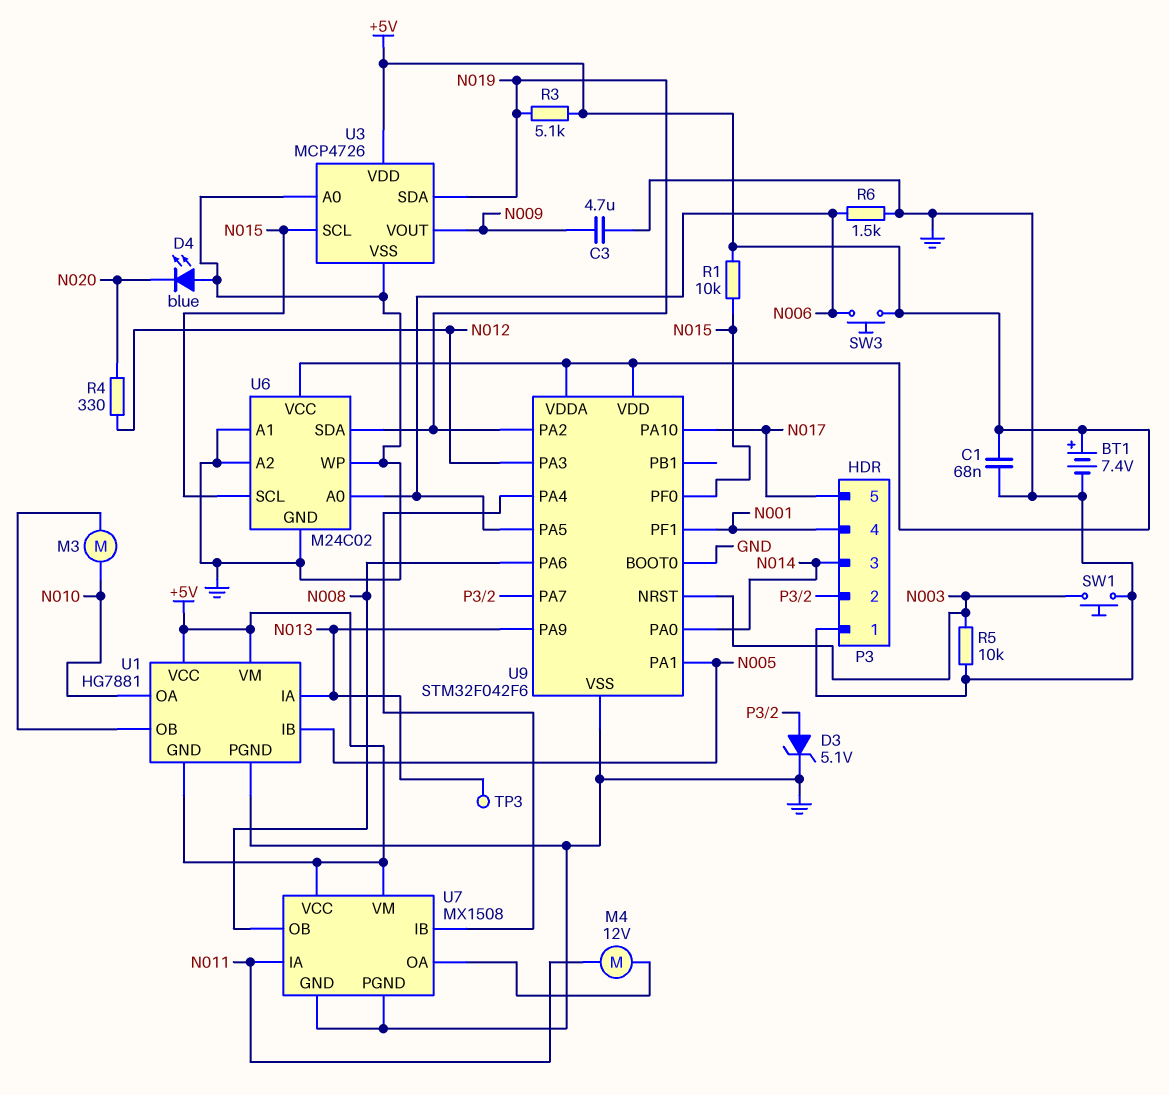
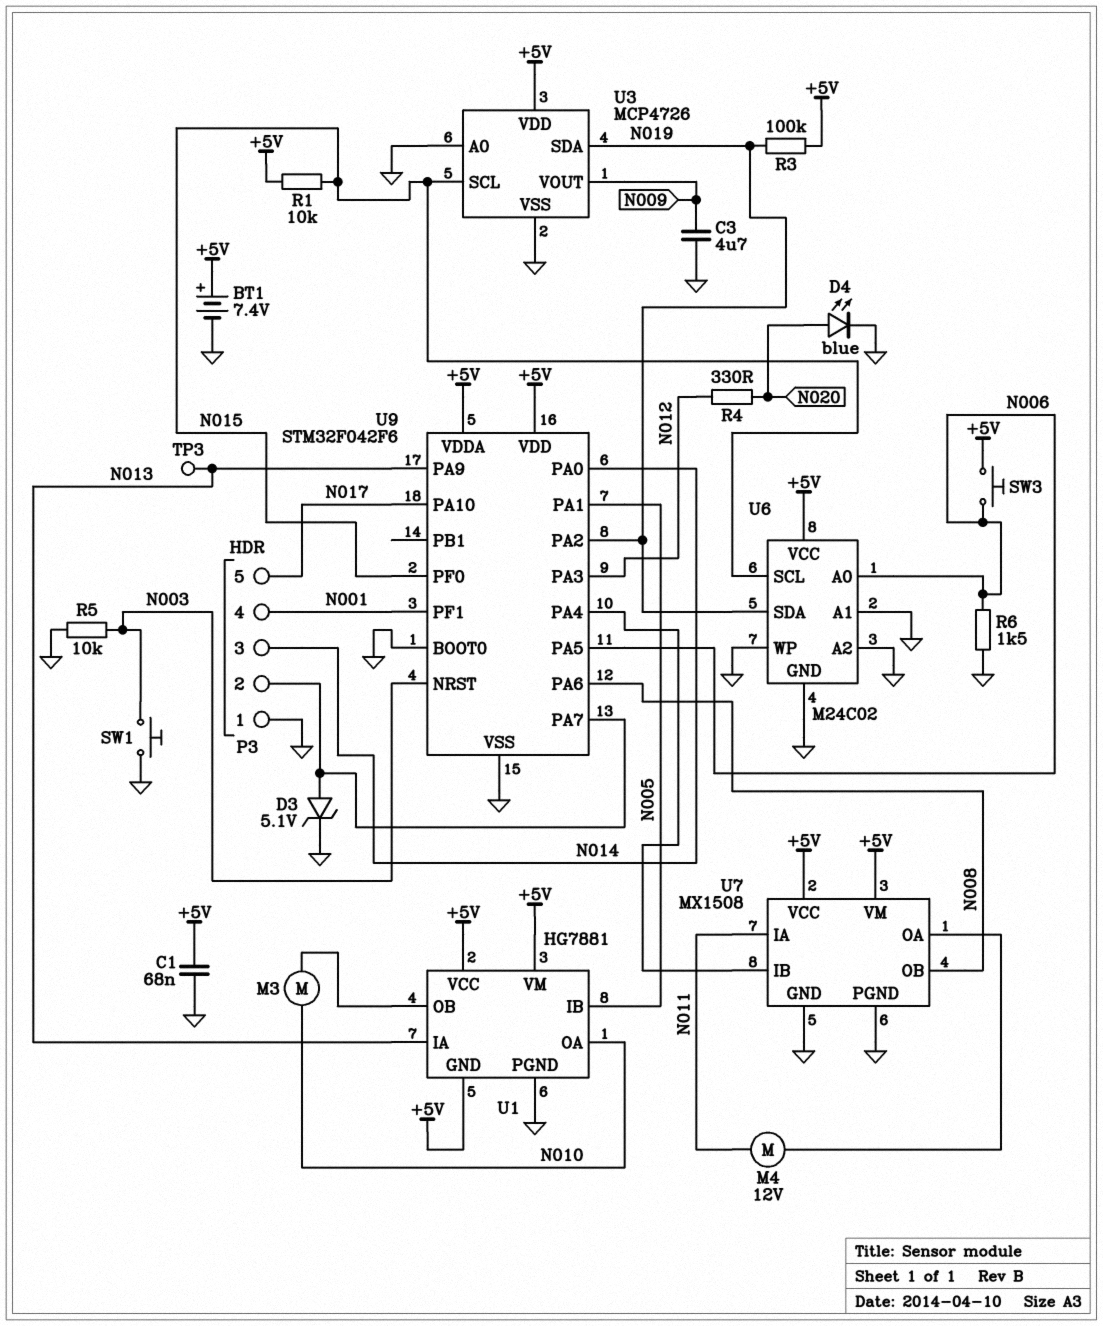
D4: LED blue (A GND, K N020) -> LED blue (A N020, K GND)
R3: 5.1k (+5V, N019) -> 100k (+5V, N019)

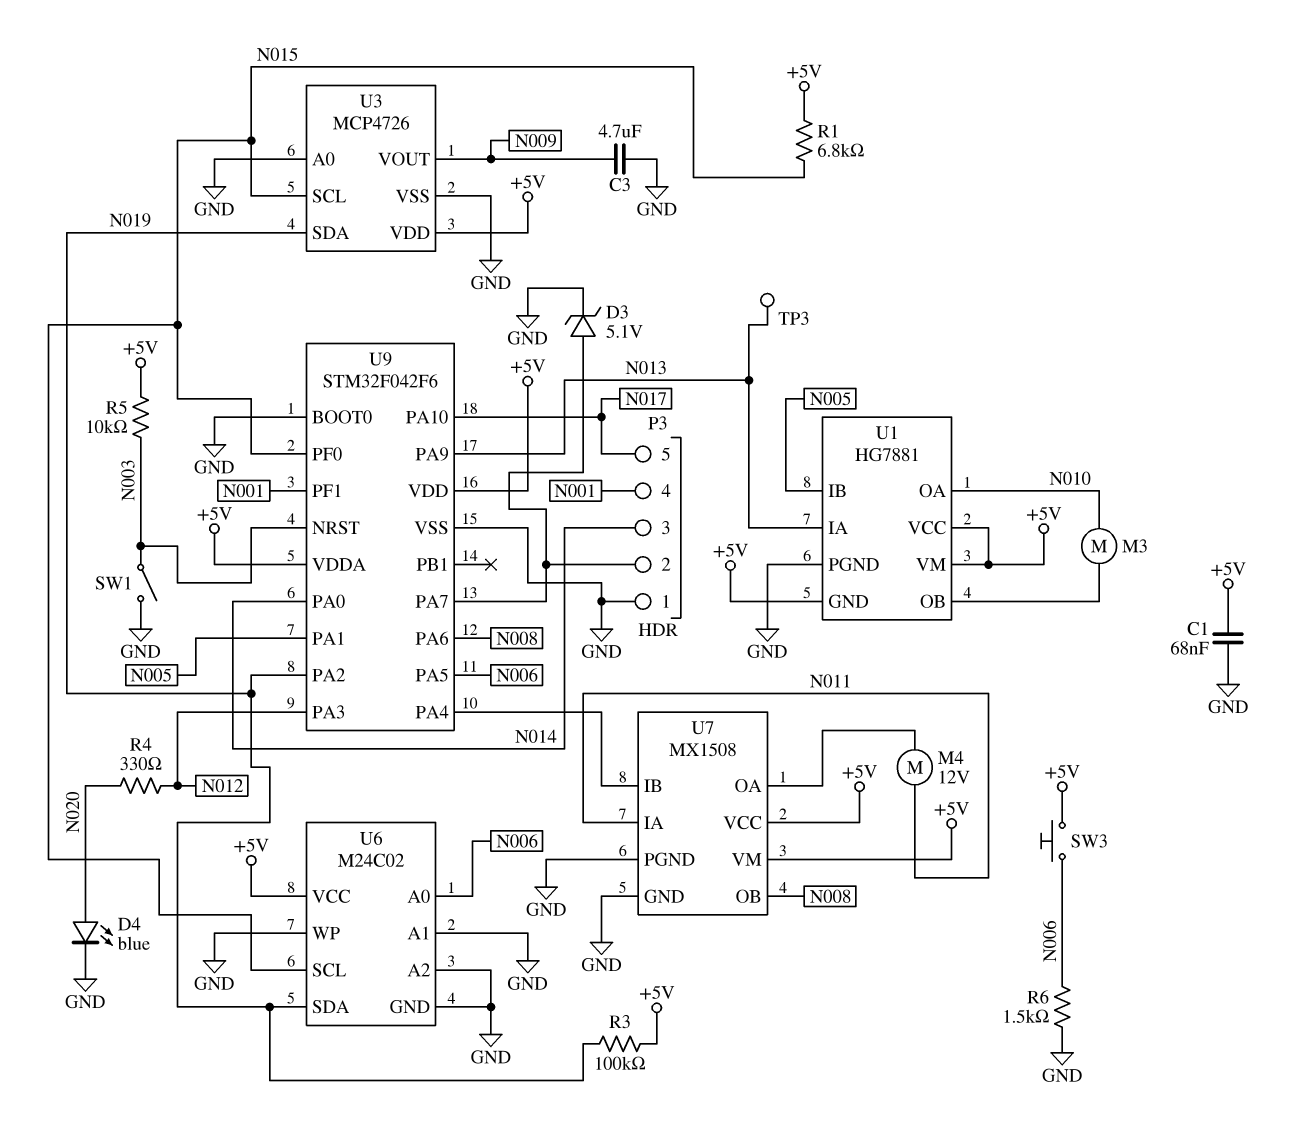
BT1: 7.4V (plus +5V, minus GND) -> none
R1: 10k (+5V, N015) -> 6.8k (+5V, N015)
R5: 10k (GND, N003) -> 10k (+5V, N003)
SW1: button (GND, N003) -> switch (GND, N003)

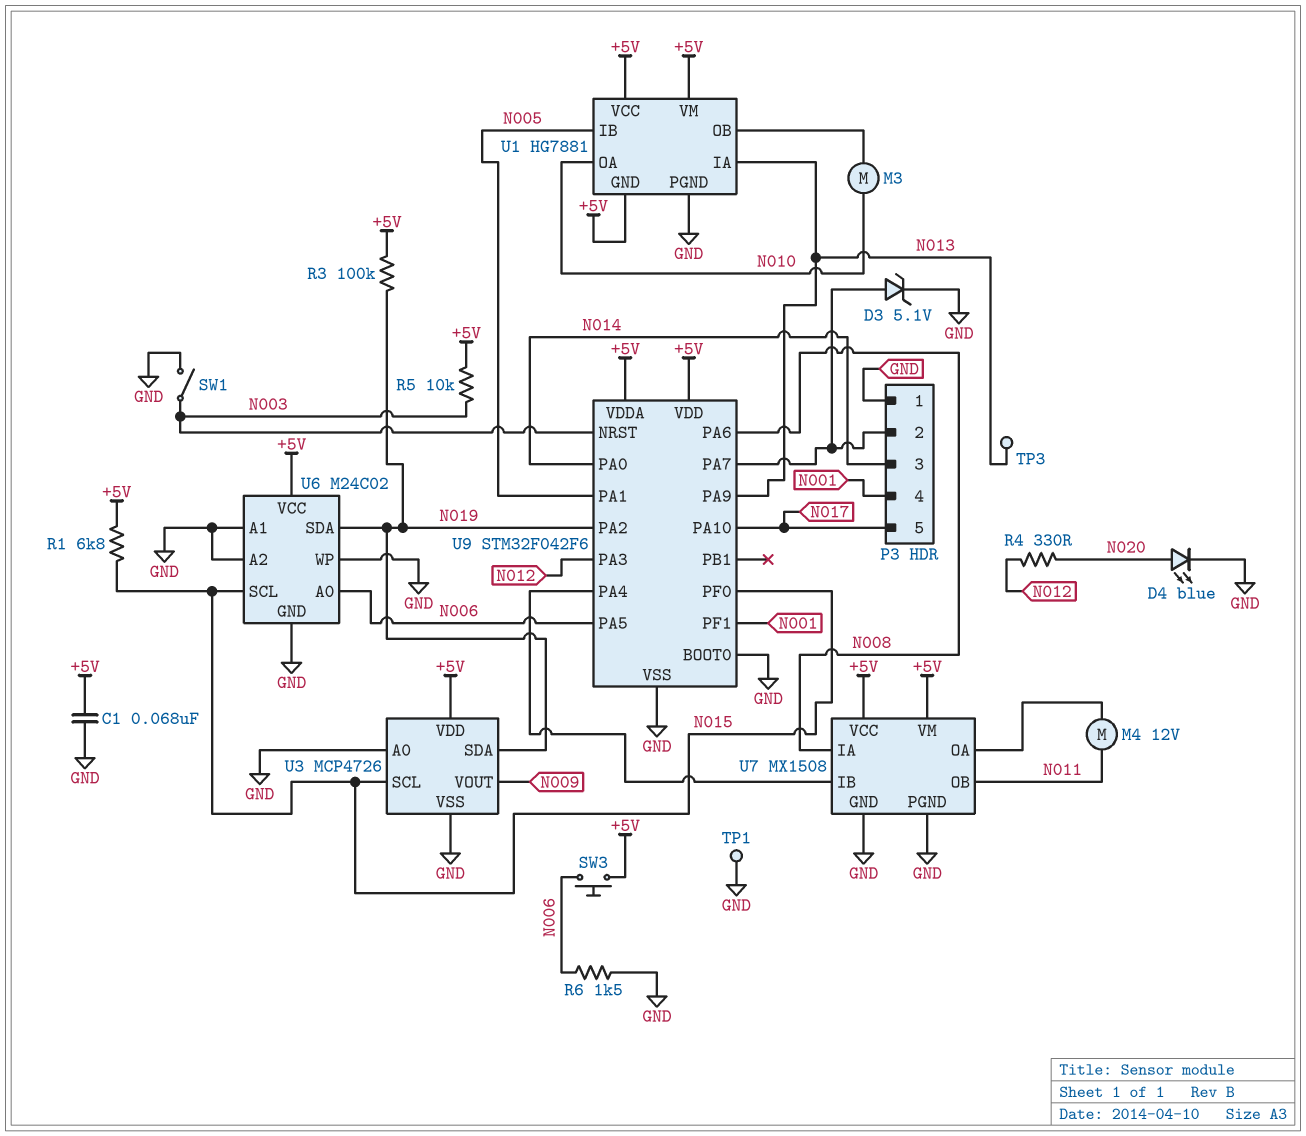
C3: 4.7uF (GND, N009) -> none
TP1: none -> test point (GND)
U7 pin IA: N011 -> N008
U7 pin OB: N008 -> N011

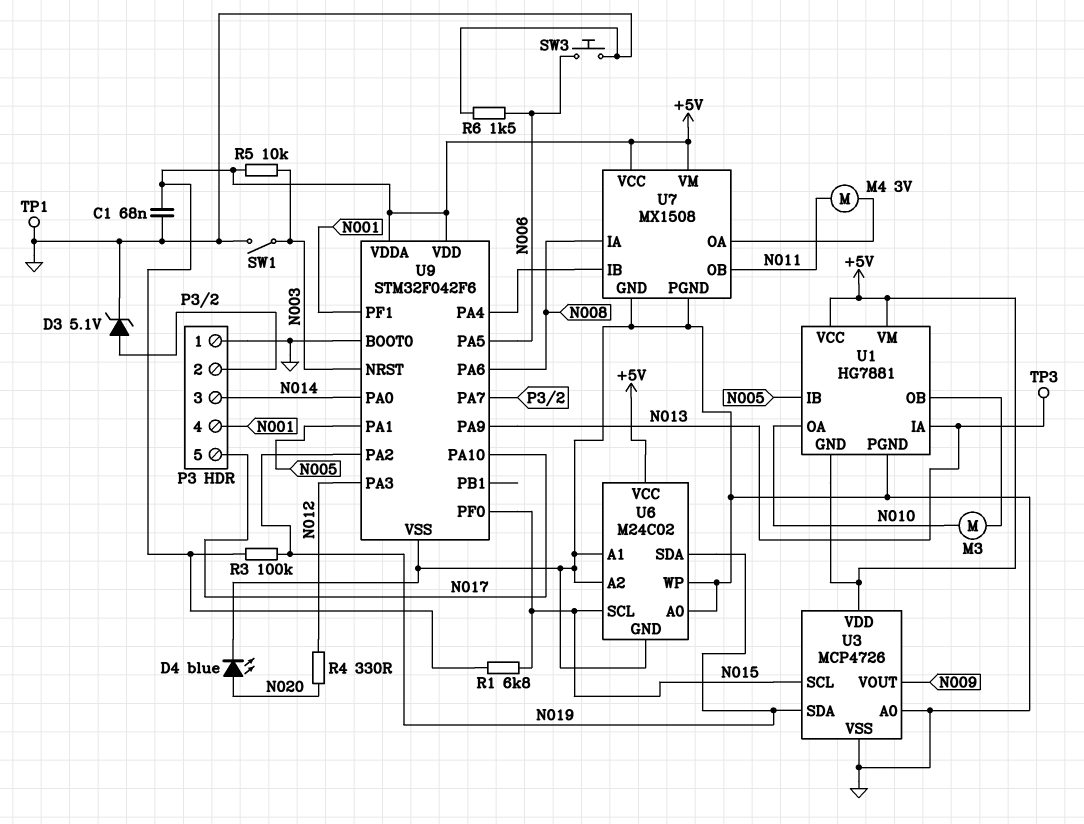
M4: motor 12V (N011, U7/OA) -> motor 3V (N011, U7/OA)
SW3: button (+5V, N006) -> button (GND, N006)
U6 pin A0: N006 -> GND

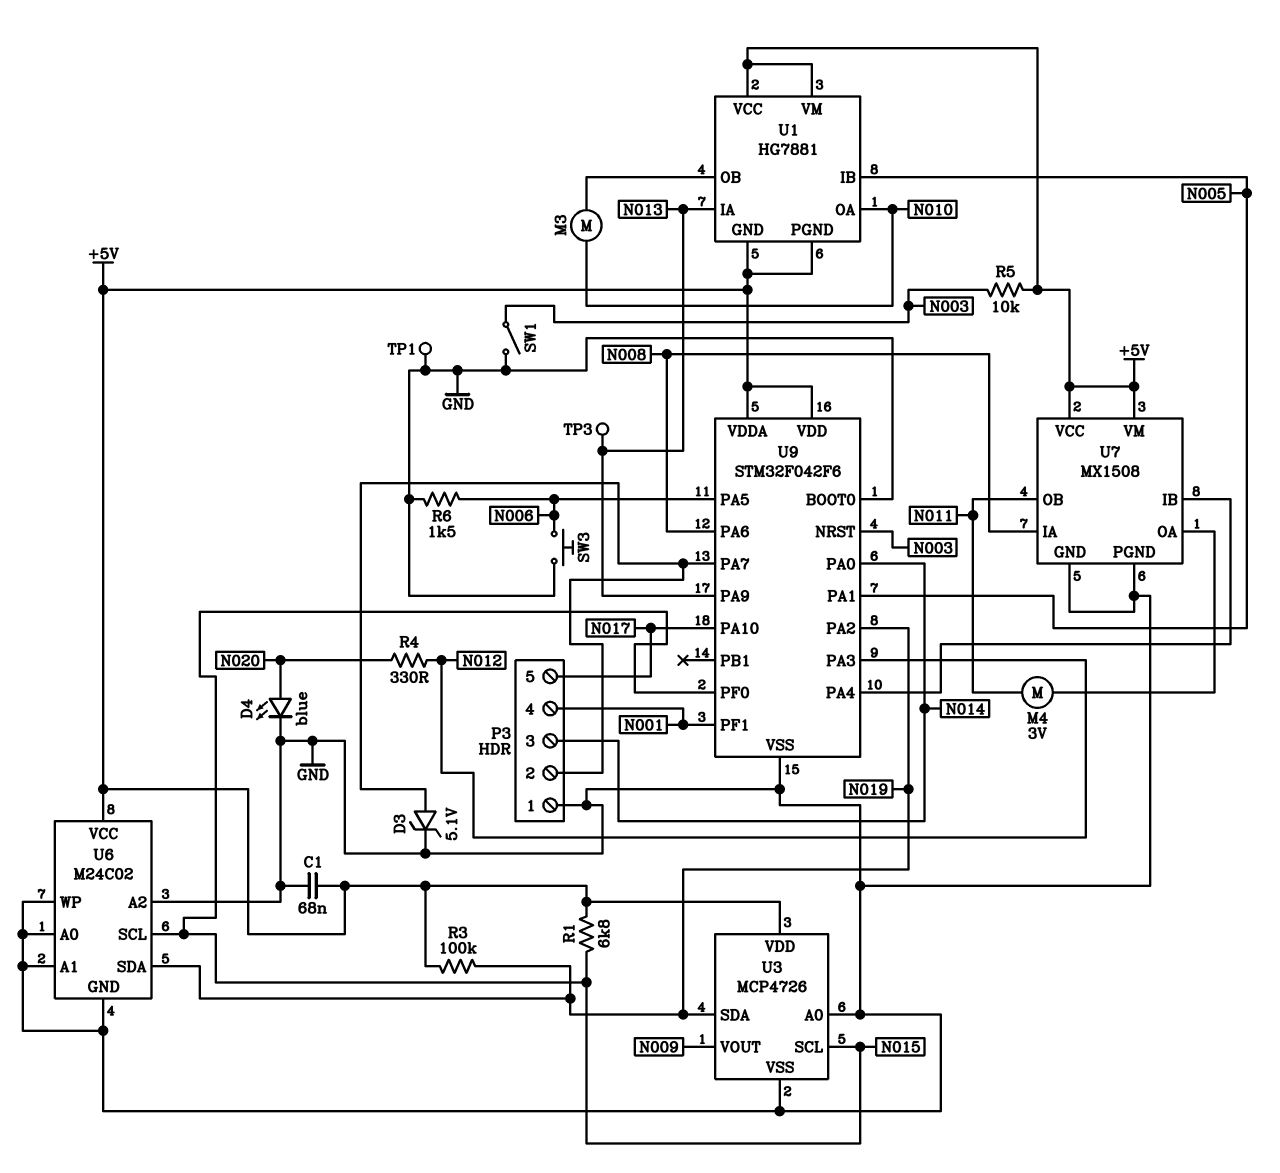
U1 pin PGND: GND -> +5V

